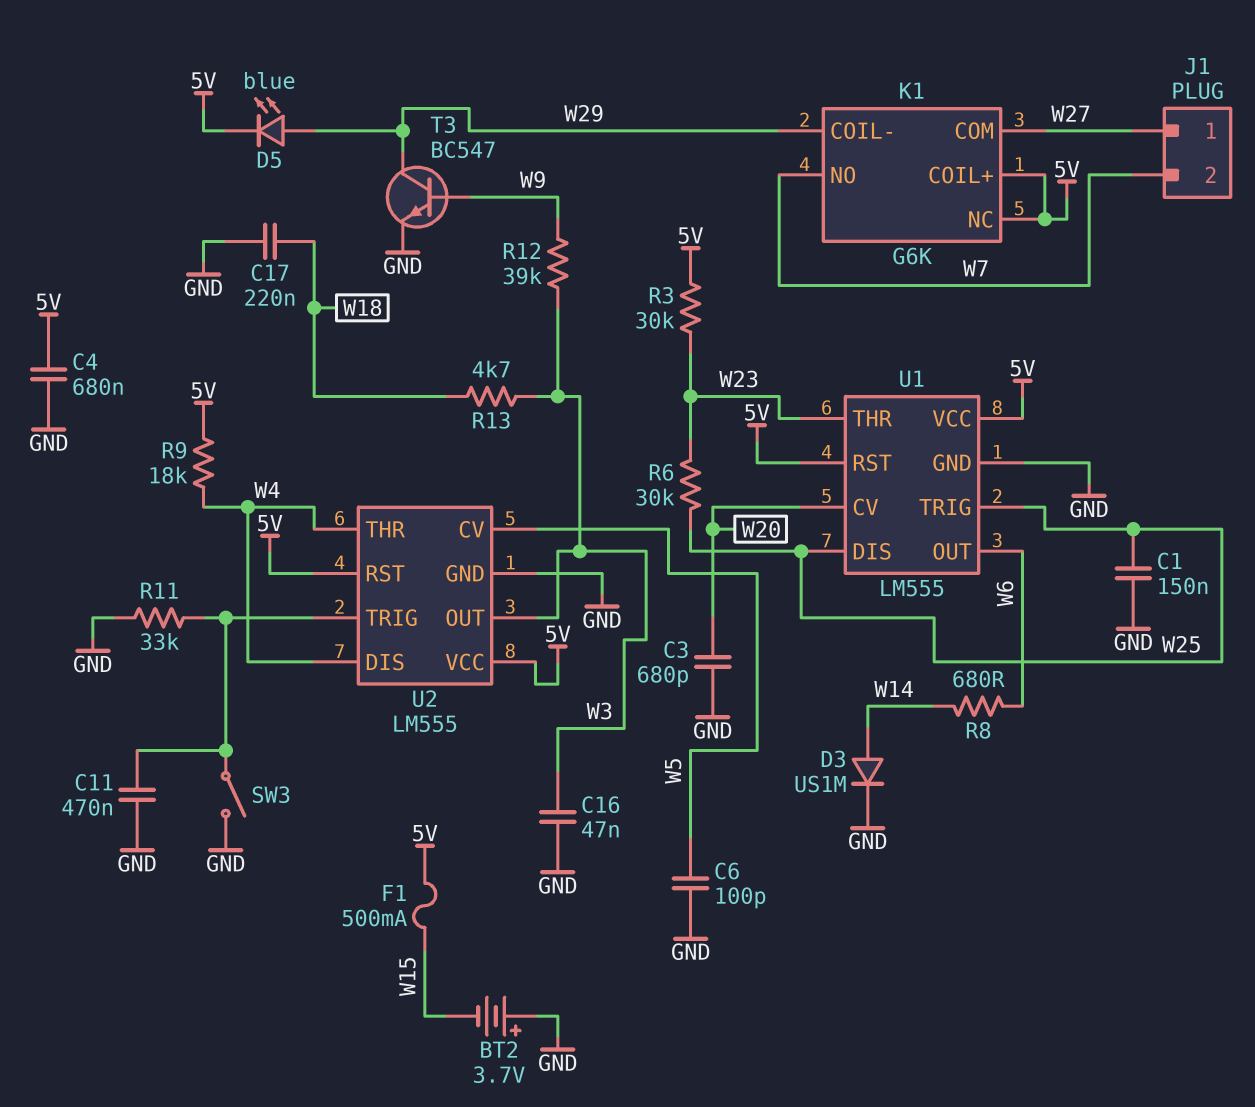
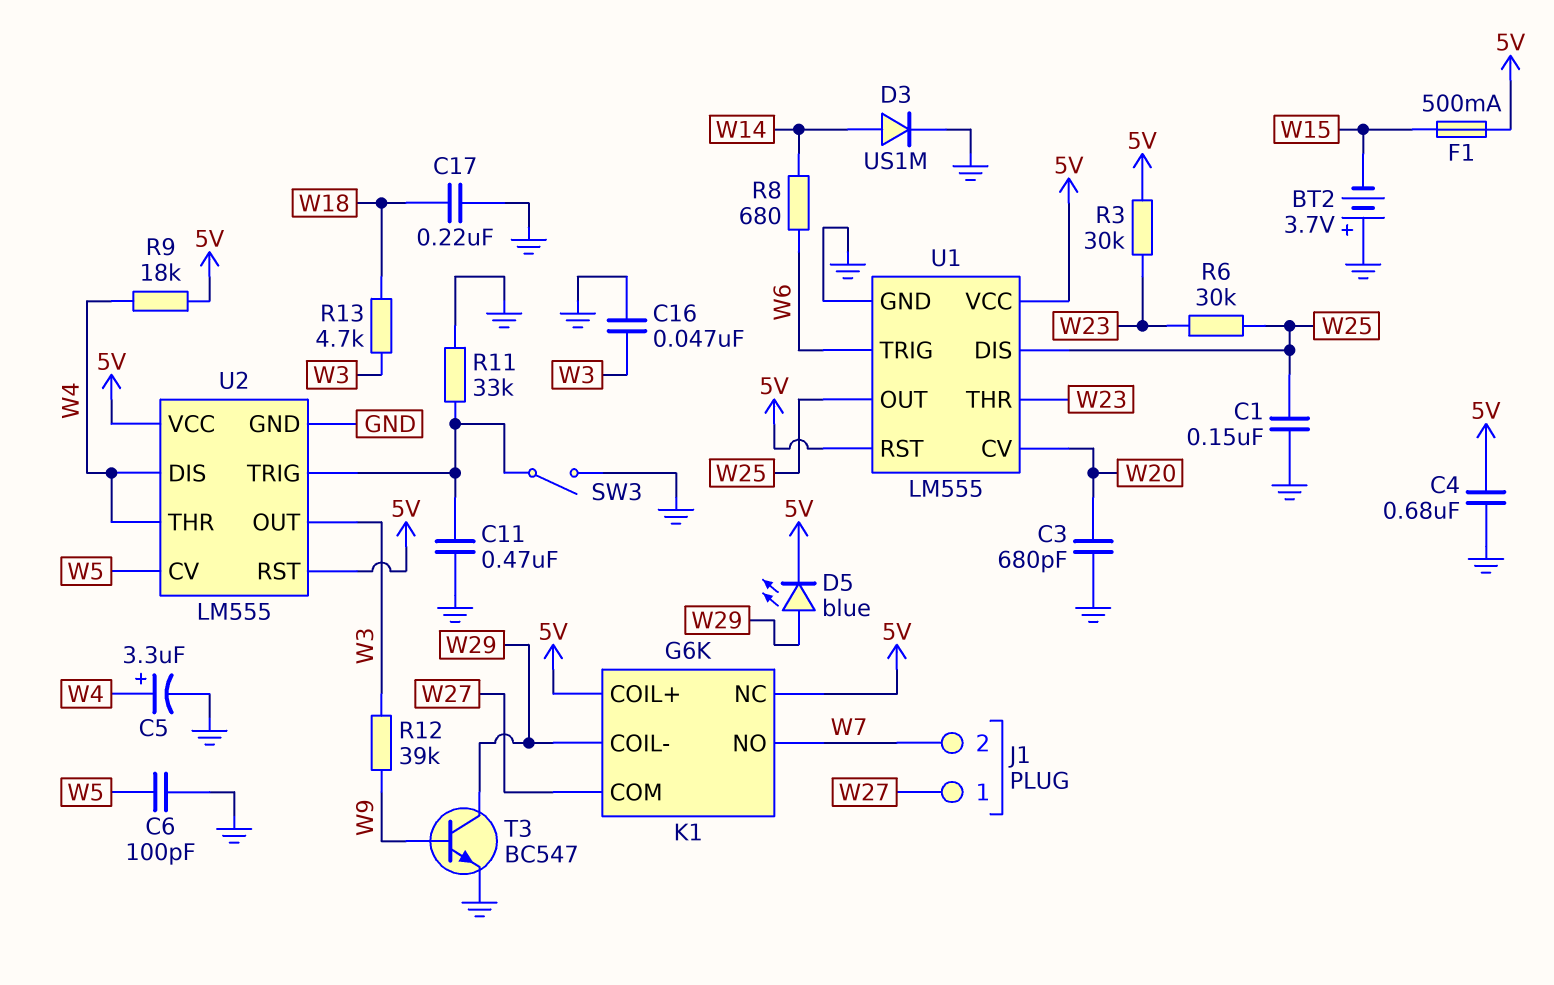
C5: none -> 3.3uF (plus W4, minus GND)
U1 pin OUT: W6 -> W25
U1 pin TRIG: W25 -> W6

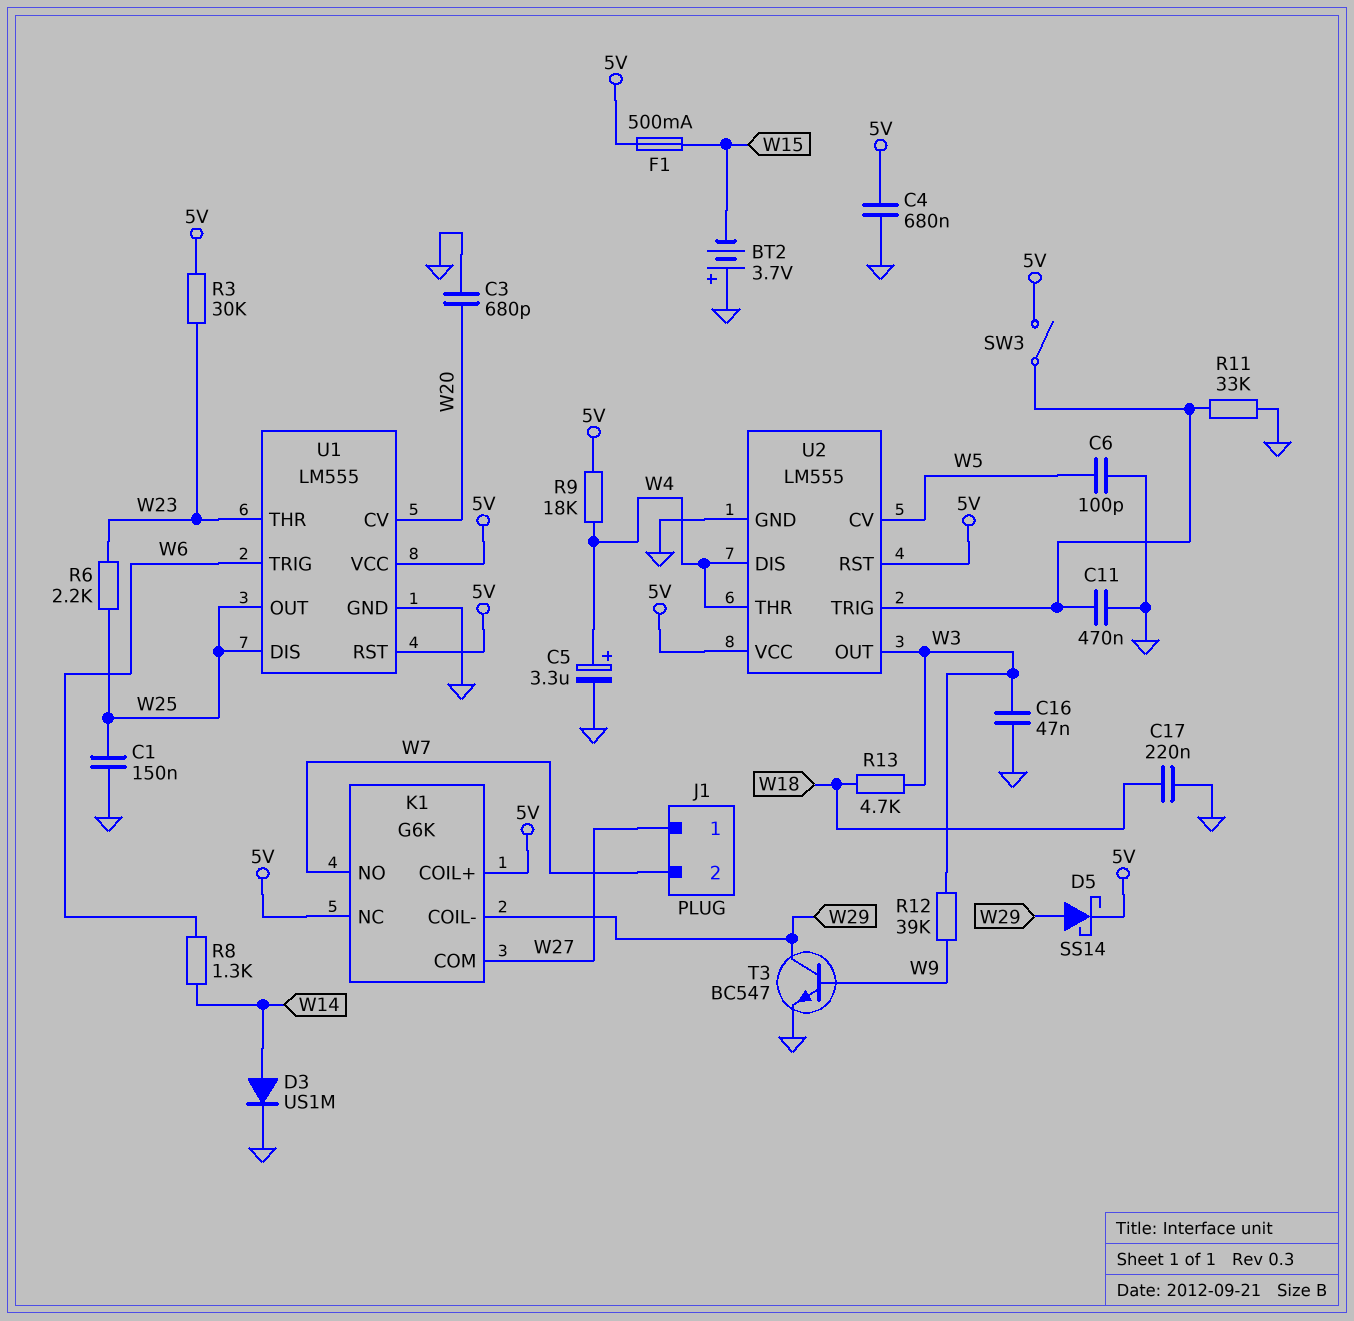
D5: LED blue (A W29, K 5V) -> schottky SS14 (A W29, K 5V)
R6: 30k (W23, W25) -> 2.2k (W23, W25)
R8: 680 (W6, W14) -> 1.3k (W6, W14)
SW3: switch (GND, U2/TRIG) -> switch (5V, U2/TRIG)

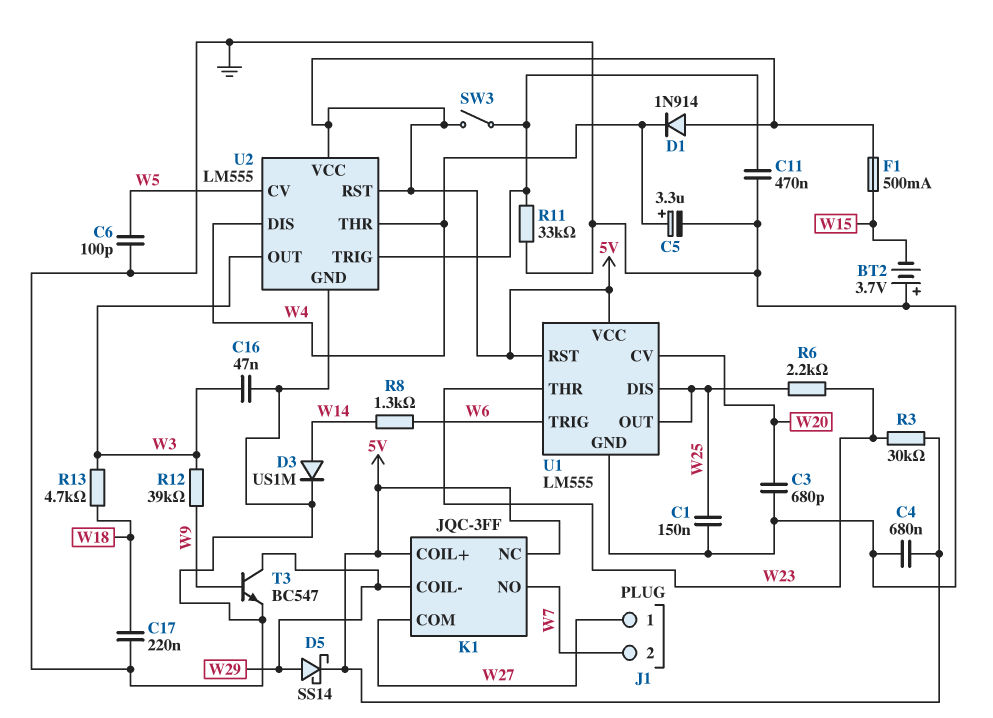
D1: none -> diode 1N914 (A 5V, K W4)
K1: G6K -> JQC-3FF
R9: 18k (5V, W4) -> none

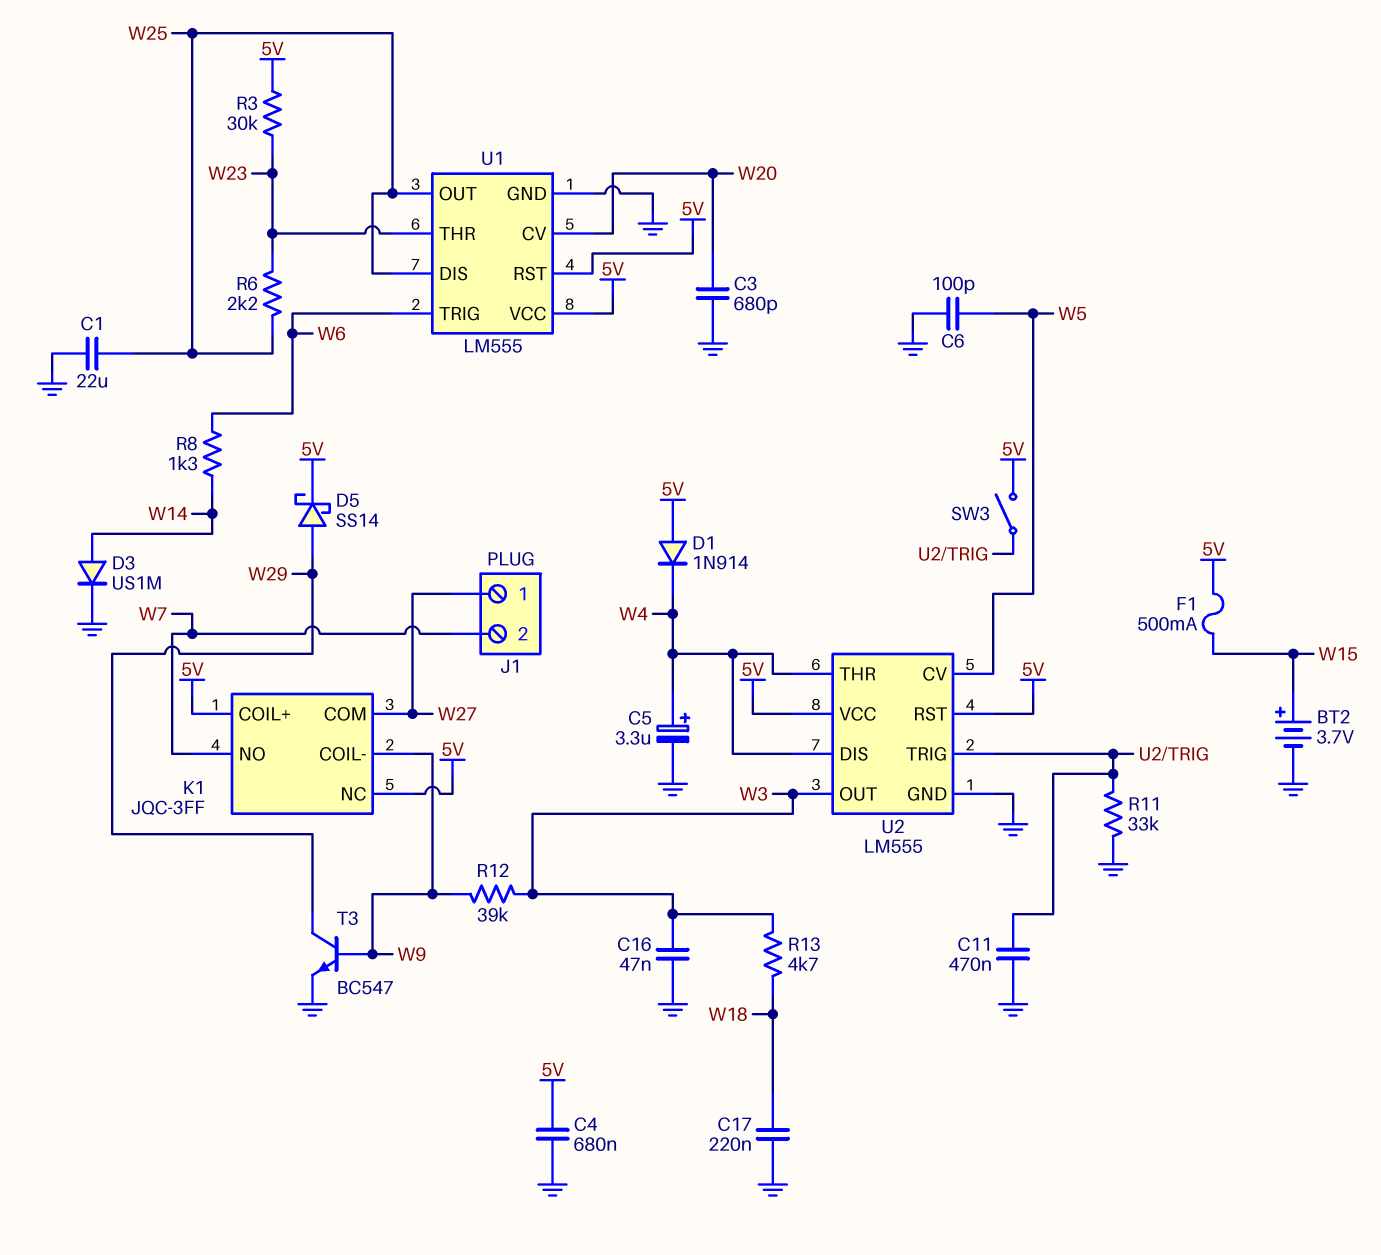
BT2: 3.7V (plus GND, minus W15) -> 3.7V (plus W15, minus GND)
C1: 150nF (GND, W25) -> 22uF (GND, W25)
K1 pin COIL-: W29 -> W9

